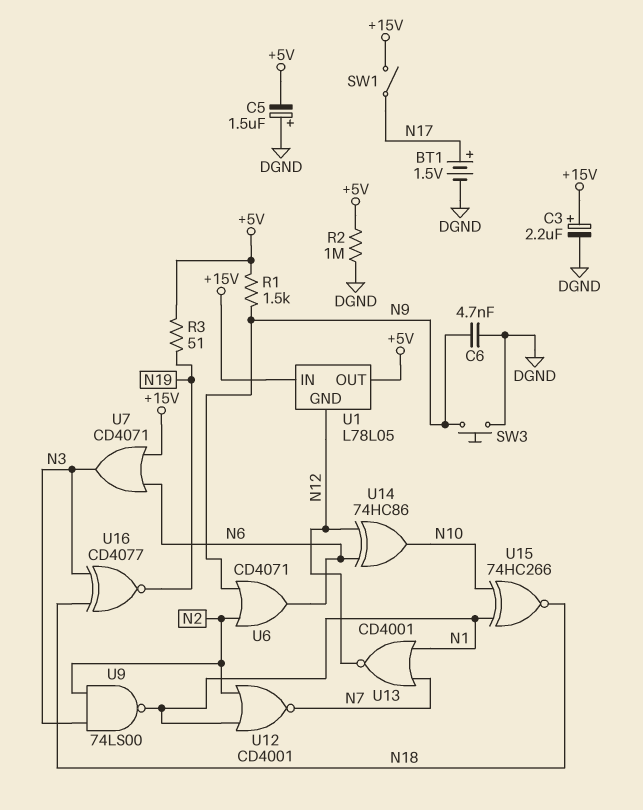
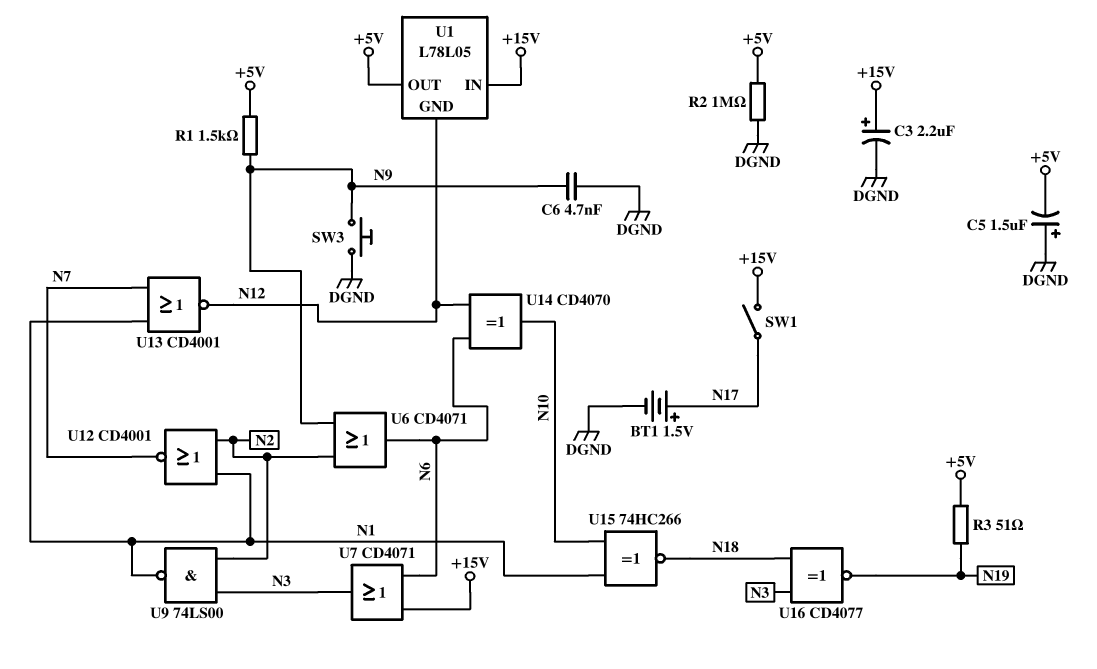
U14: XOR 74HC86 (in N6, in N12, out N10) -> XOR CD4070 (in N6, in N12, out N10)

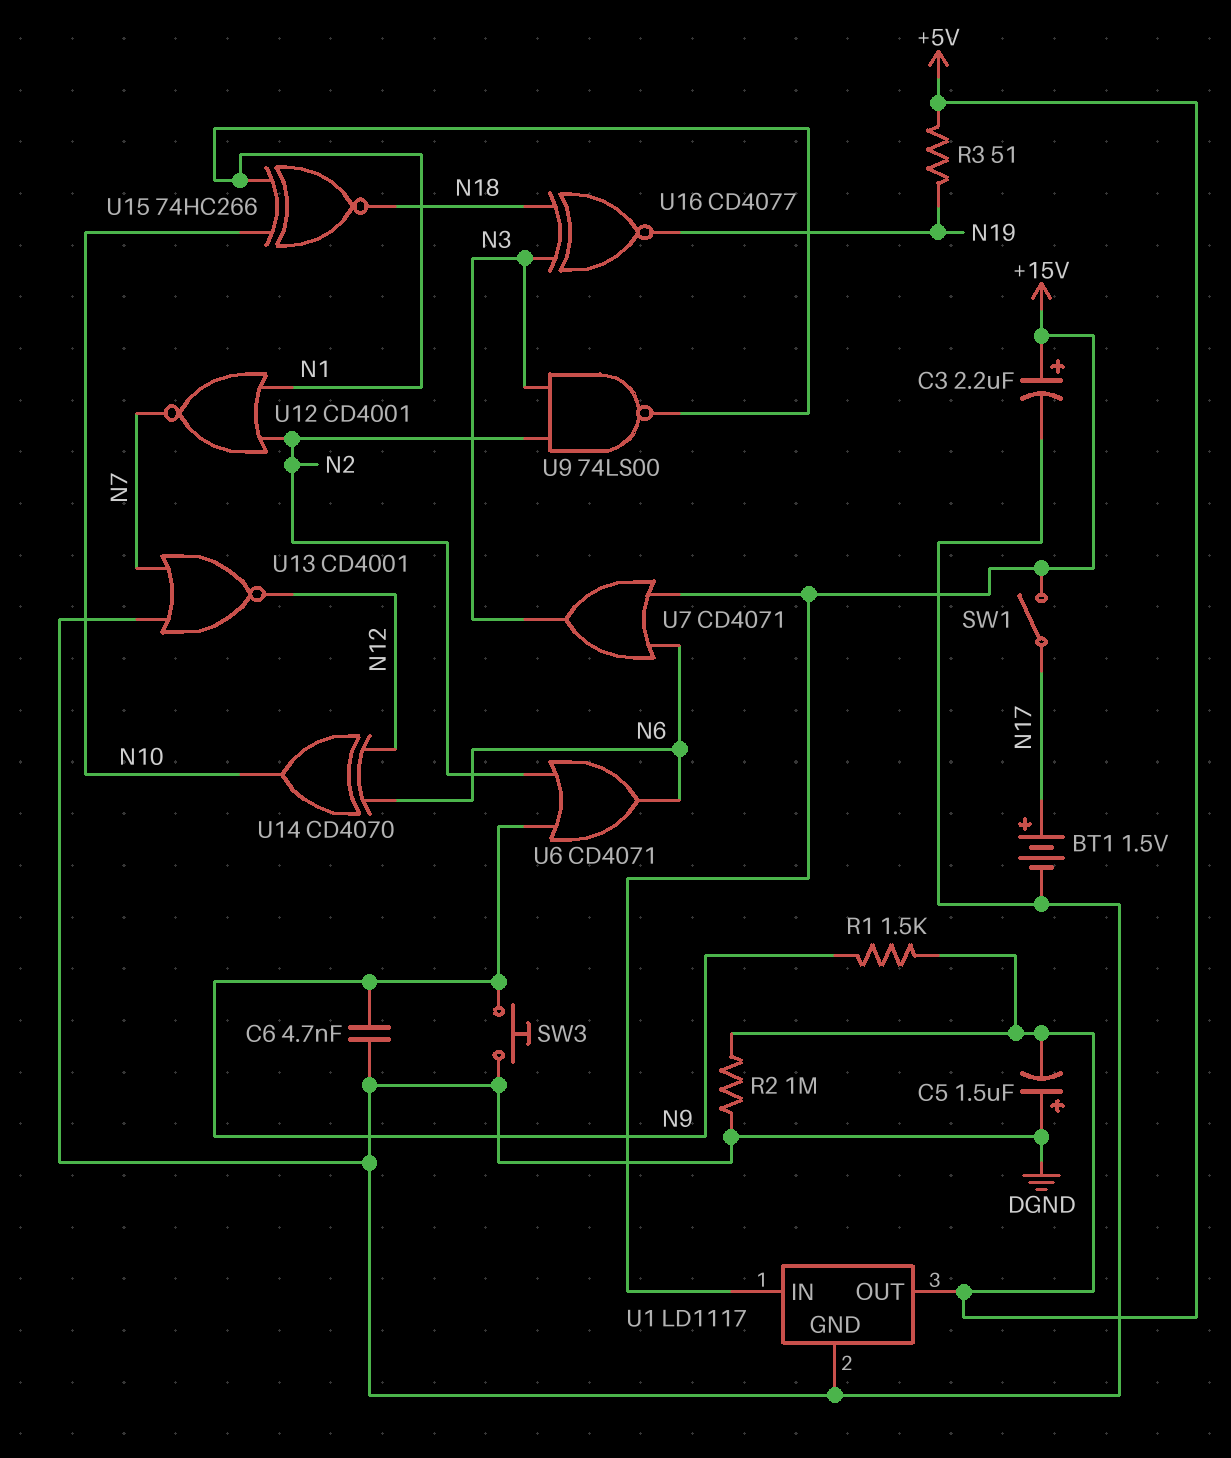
U1: L78L05 -> LD1117
U1 pin GND: N12 -> DGND
U13: NOR CD4001 (in N1, in N7, out N12) -> NOR CD4001 (in DGND, in N7, out N12)

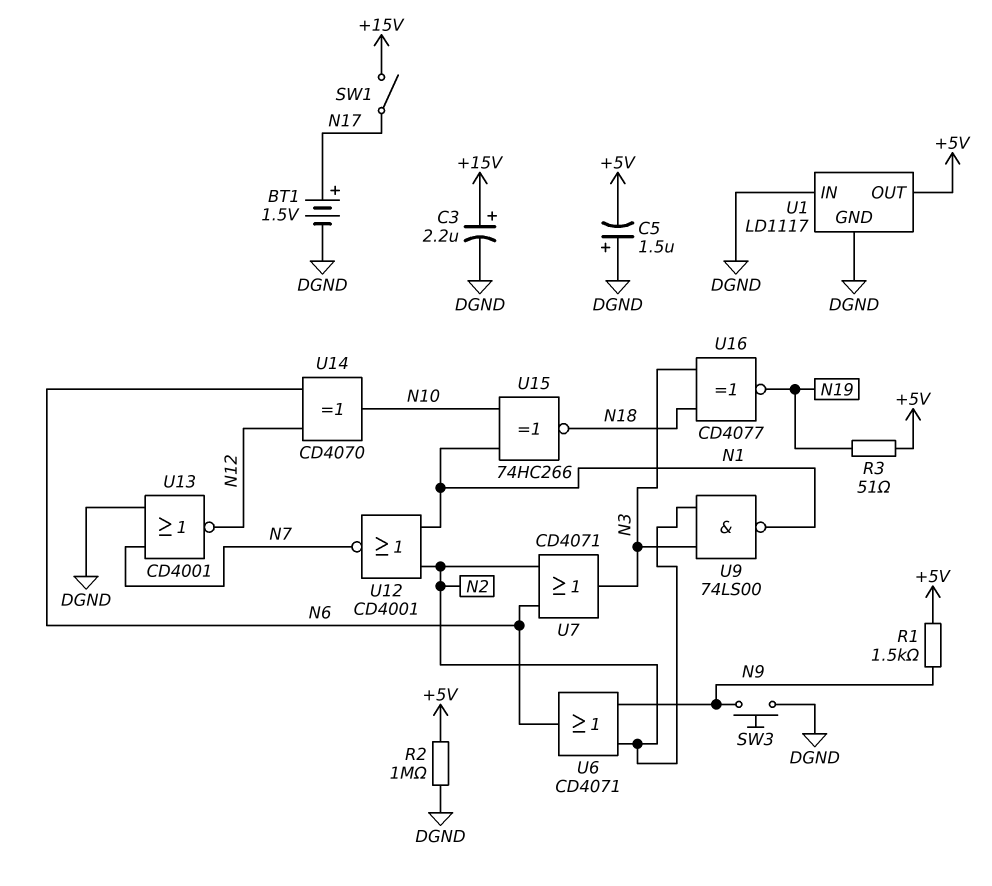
C6: 4.7nF (DGND, N9) -> none
U1 pin IN: +15V -> DGND
U7: OR CD4071 (in +15V, in N6, out N3) -> OR CD4071 (in N2, in N6, out N3)

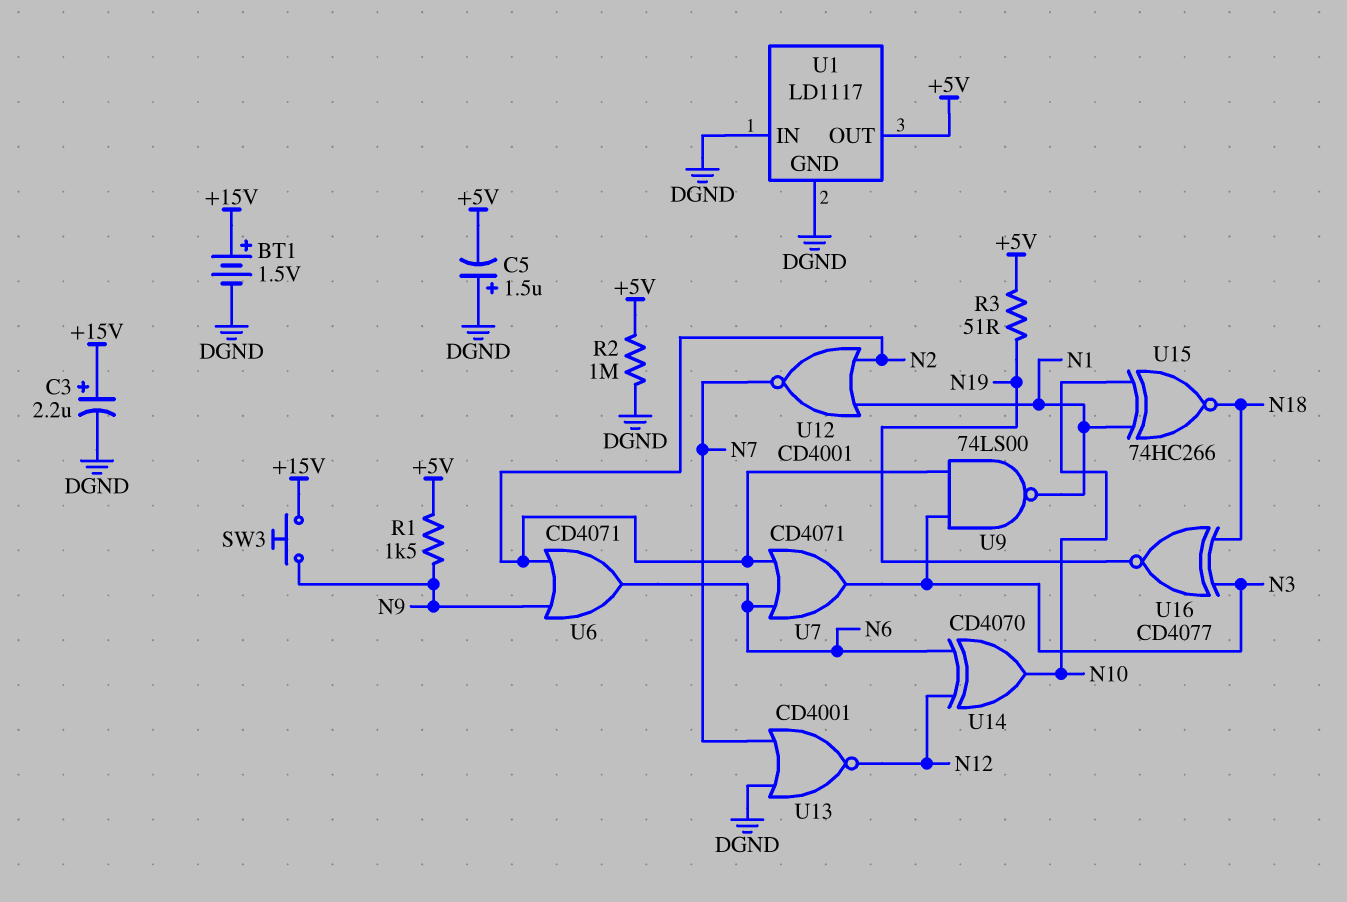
BT1: 1.5V (plus N17, minus DGND) -> 1.5V (plus +15V, minus DGND)
SW1: switch (+15V, N17) -> none
SW3: button (DGND, N9) -> button (+15V, N9)

